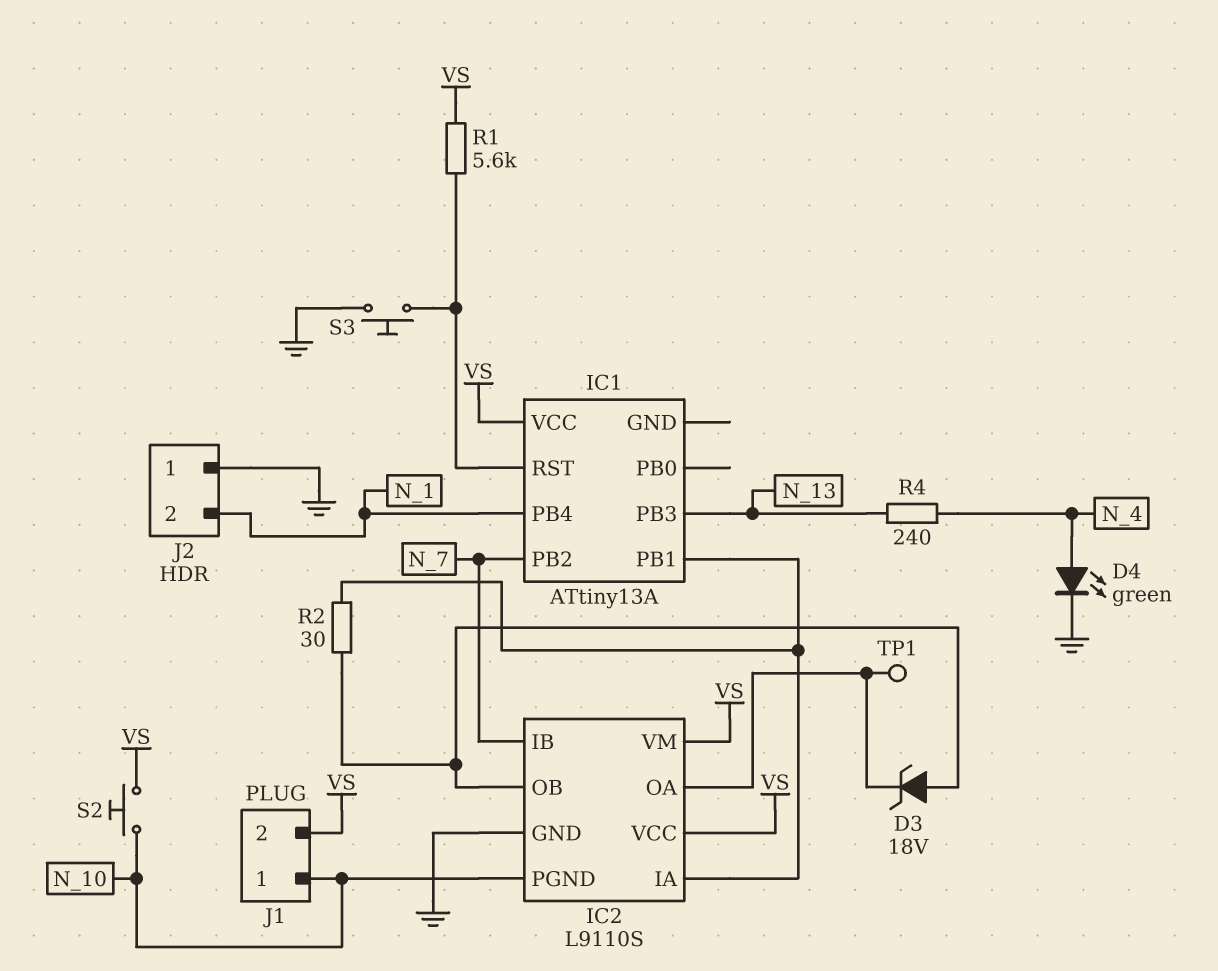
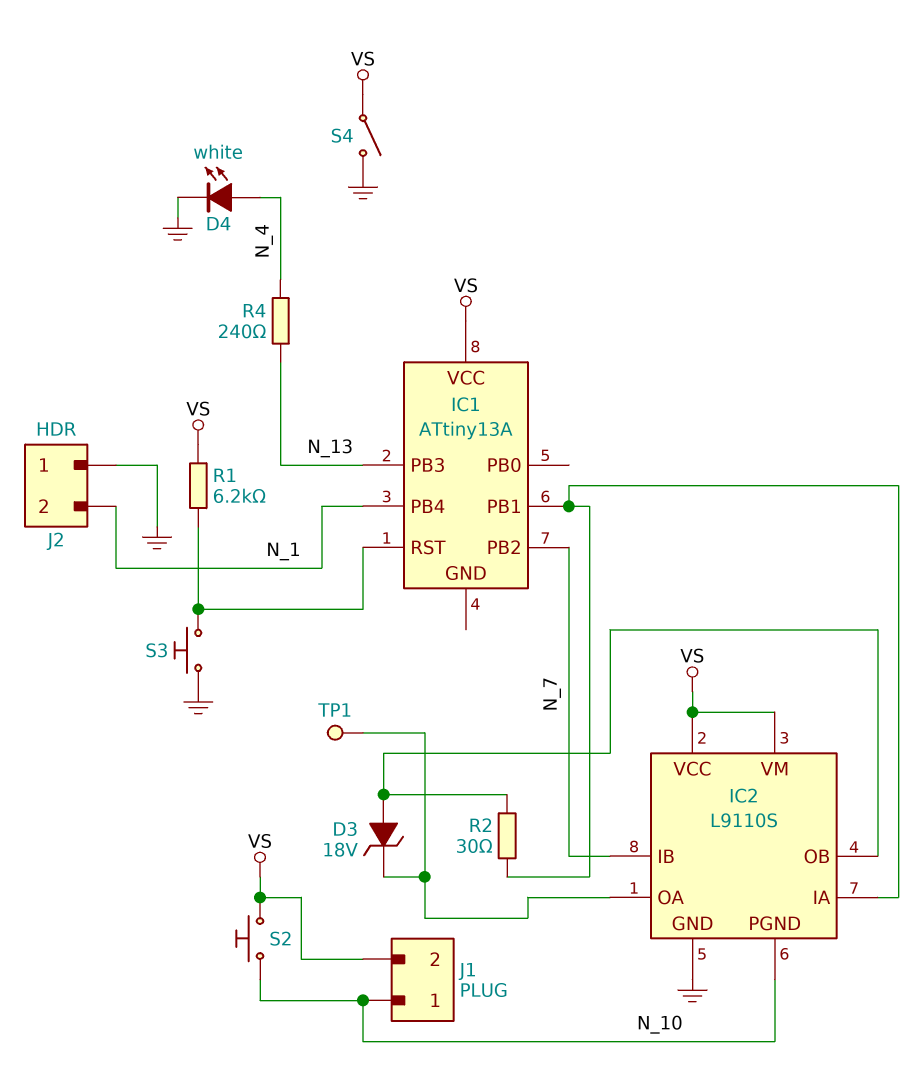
D4: LED green (A N_4, K GND) -> LED white (A N_4, K GND)
R1: 5.6k (IC1/RST, VS) -> 6.2k (IC1/RST, VS)
S4: none -> switch (GND, VS)

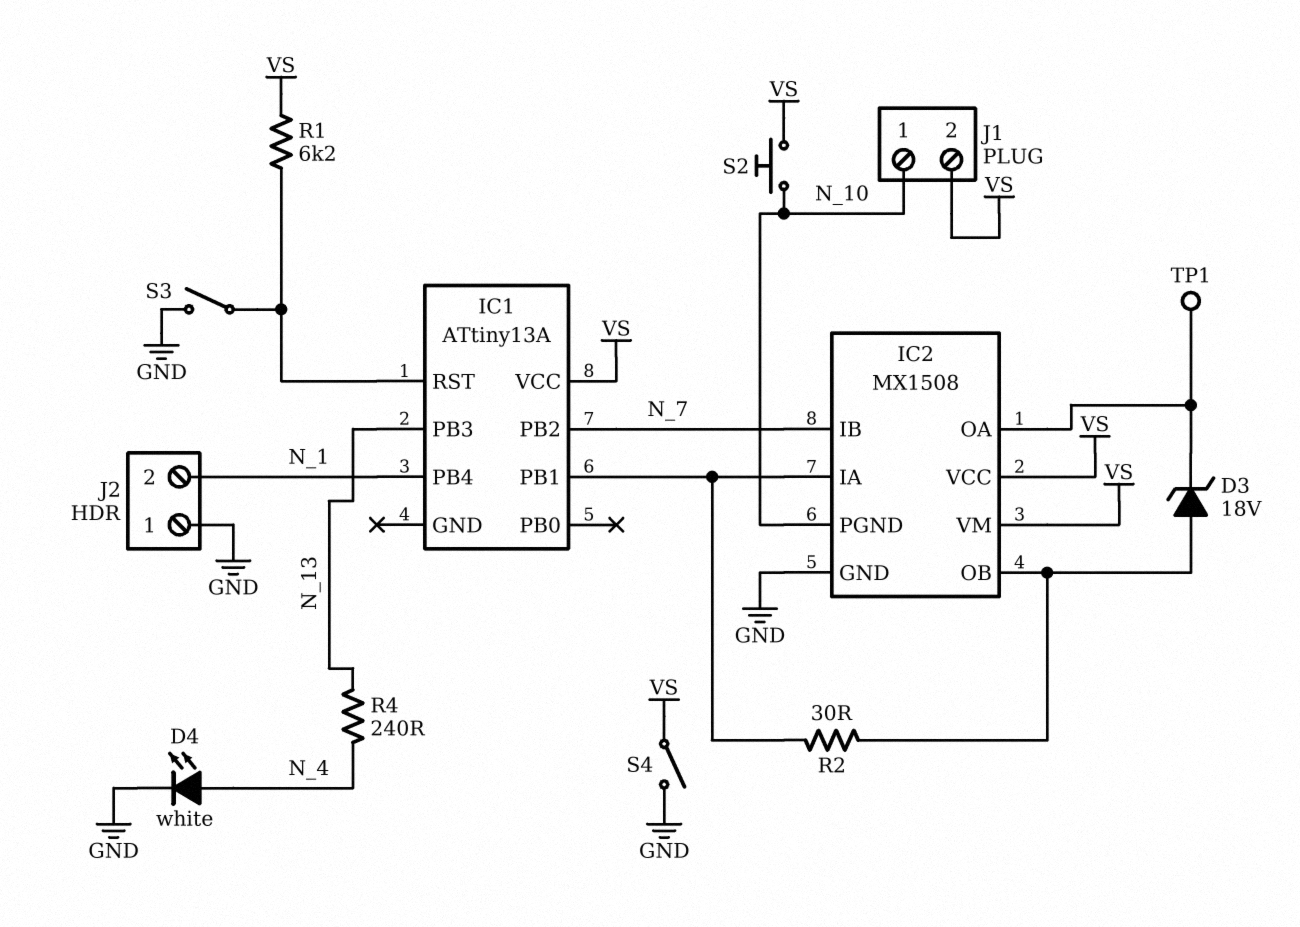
IC2: L9110S -> MX1508
S3: button (GND, IC1/RST) -> switch (GND, IC1/RST)

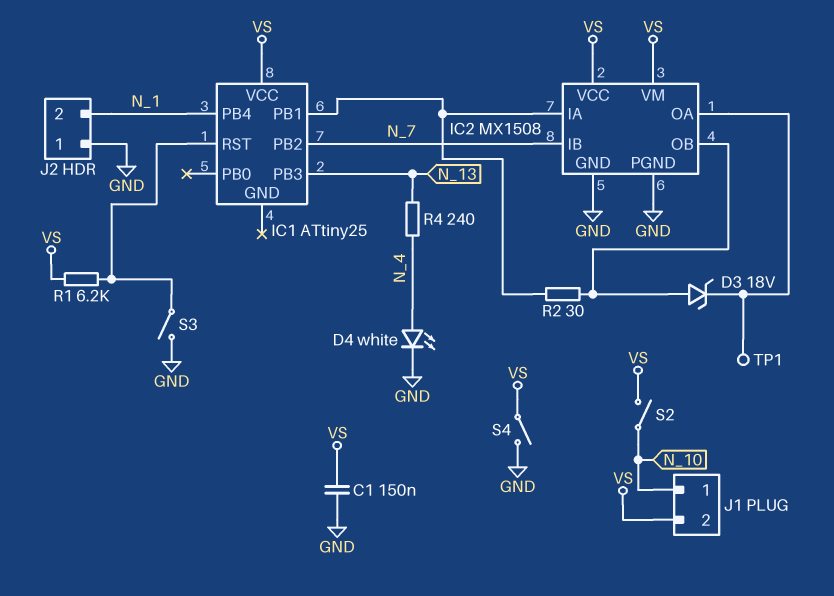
C1: none -> 150nF (GND, VS)
IC1: ATtiny13A -> ATtiny25
IC2 pin PGND: N_10 -> GND
S2: button (N_10, VS) -> switch (N_10, VS)

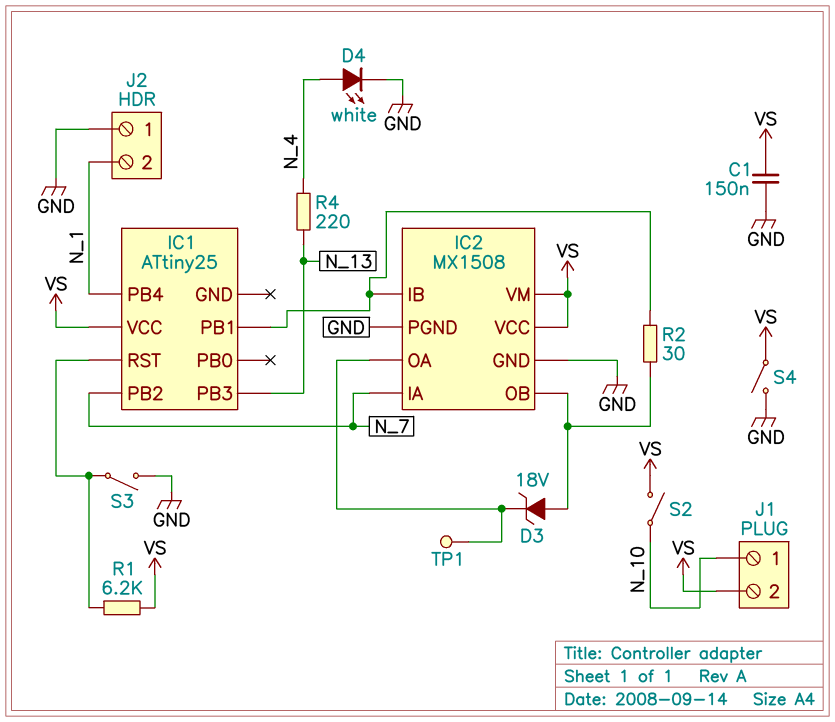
IC2 pin IA: IC1/PB1 -> N_7
IC2 pin IB: N_7 -> IC1/PB1
R4: 240 (N_4, N_13) -> 220 (N_4, N_13)

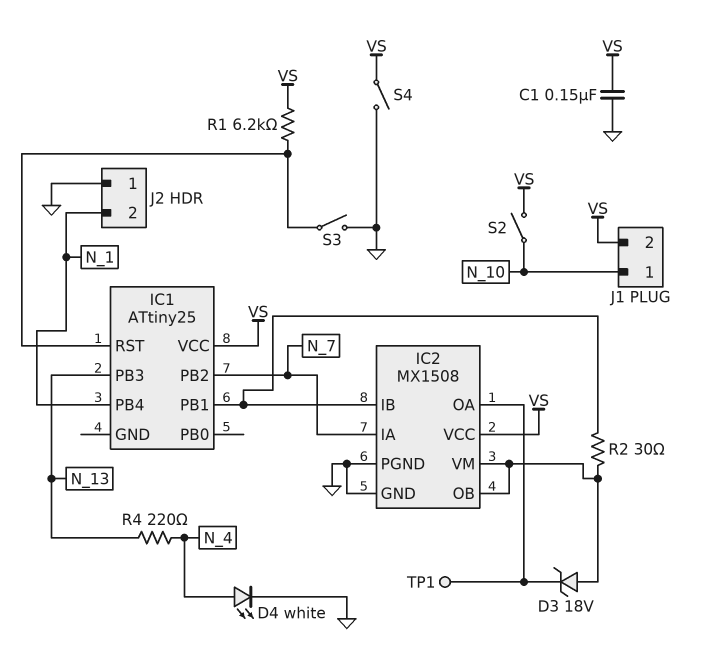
IC2 pin VM: VS -> IC2/OB

